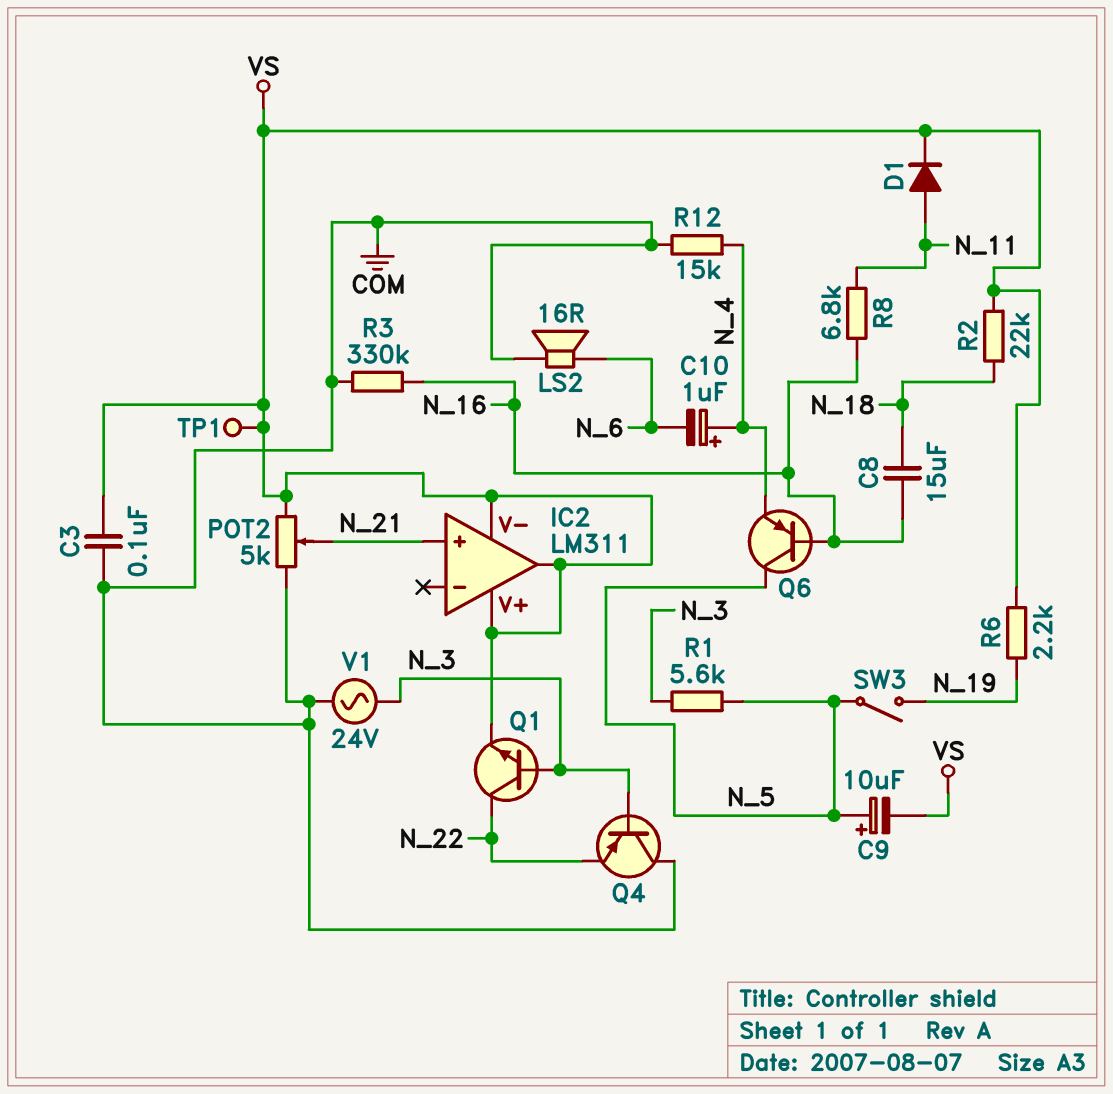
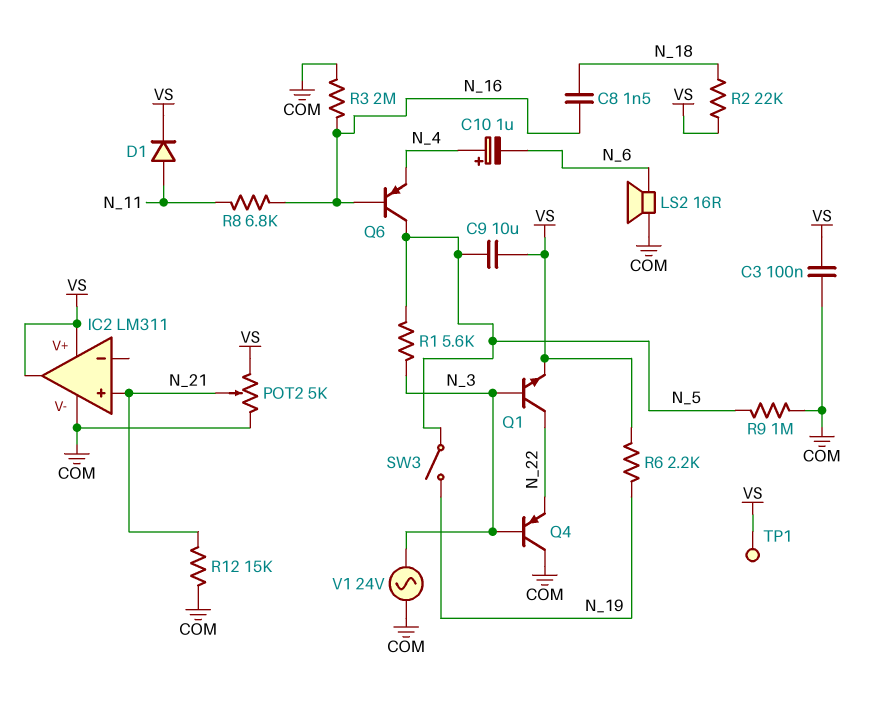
C8: 15uF (N_16, N_18) -> 1.5nF (N_16, N_18)
C9: 10uF (plus N_5, minus VS) -> 10uF (N_5, VS)
IC2 pin V-: VS -> COM
R3: 330k (COM, N_16) -> 2M (COM, N_16)
R9: none -> 1M (COM, N_5)
R12: 15k (COM, N_4) -> 15k (COM, N_21)

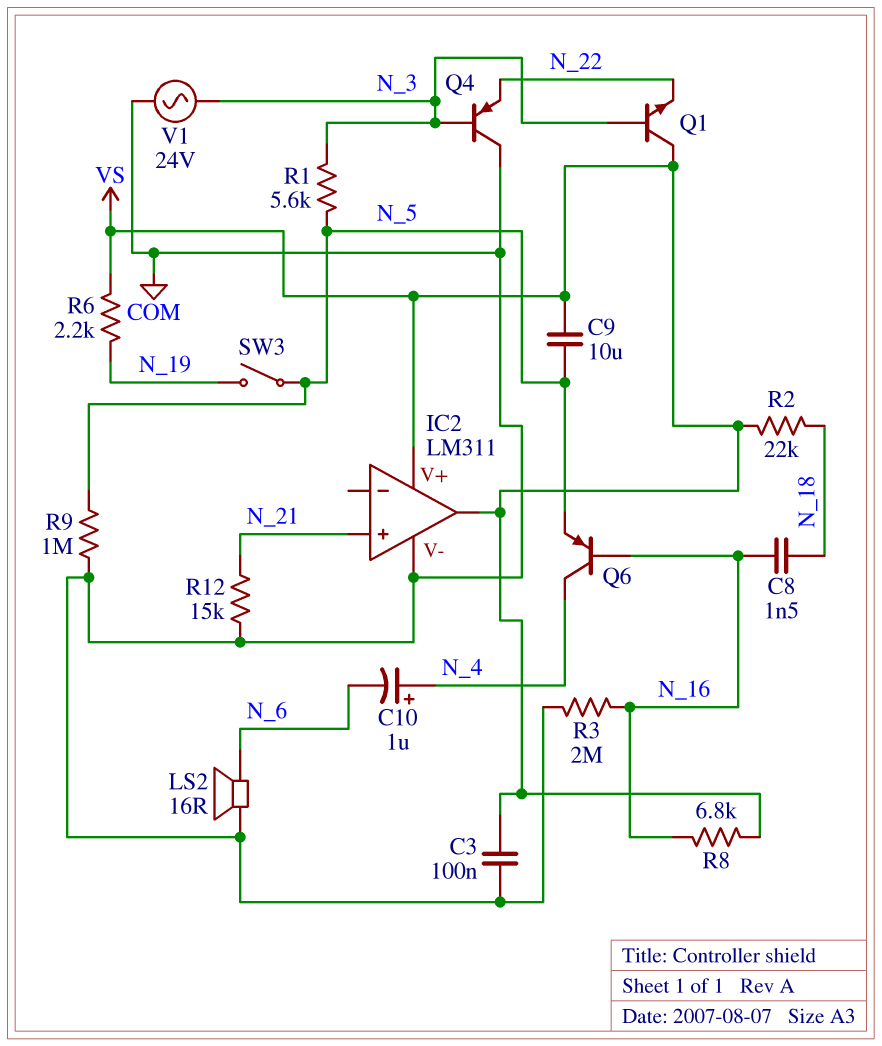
D1: diode (A N_11, K VS) -> none
POT2: 5k (COM, VS, wiper N_21) -> none
Q1: NPN (B N_3, C N_22, E VS) -> NPN (B N_3, C VS, E N_22)
Q6: PNP (B N_16, C N_5, E N_4) -> PNP (B N_16, C N_4, E N_5)
R8: 6.8k (N_11, N_16) -> 6.8k (N_16, VS)
TP1: test point (VS) -> none

